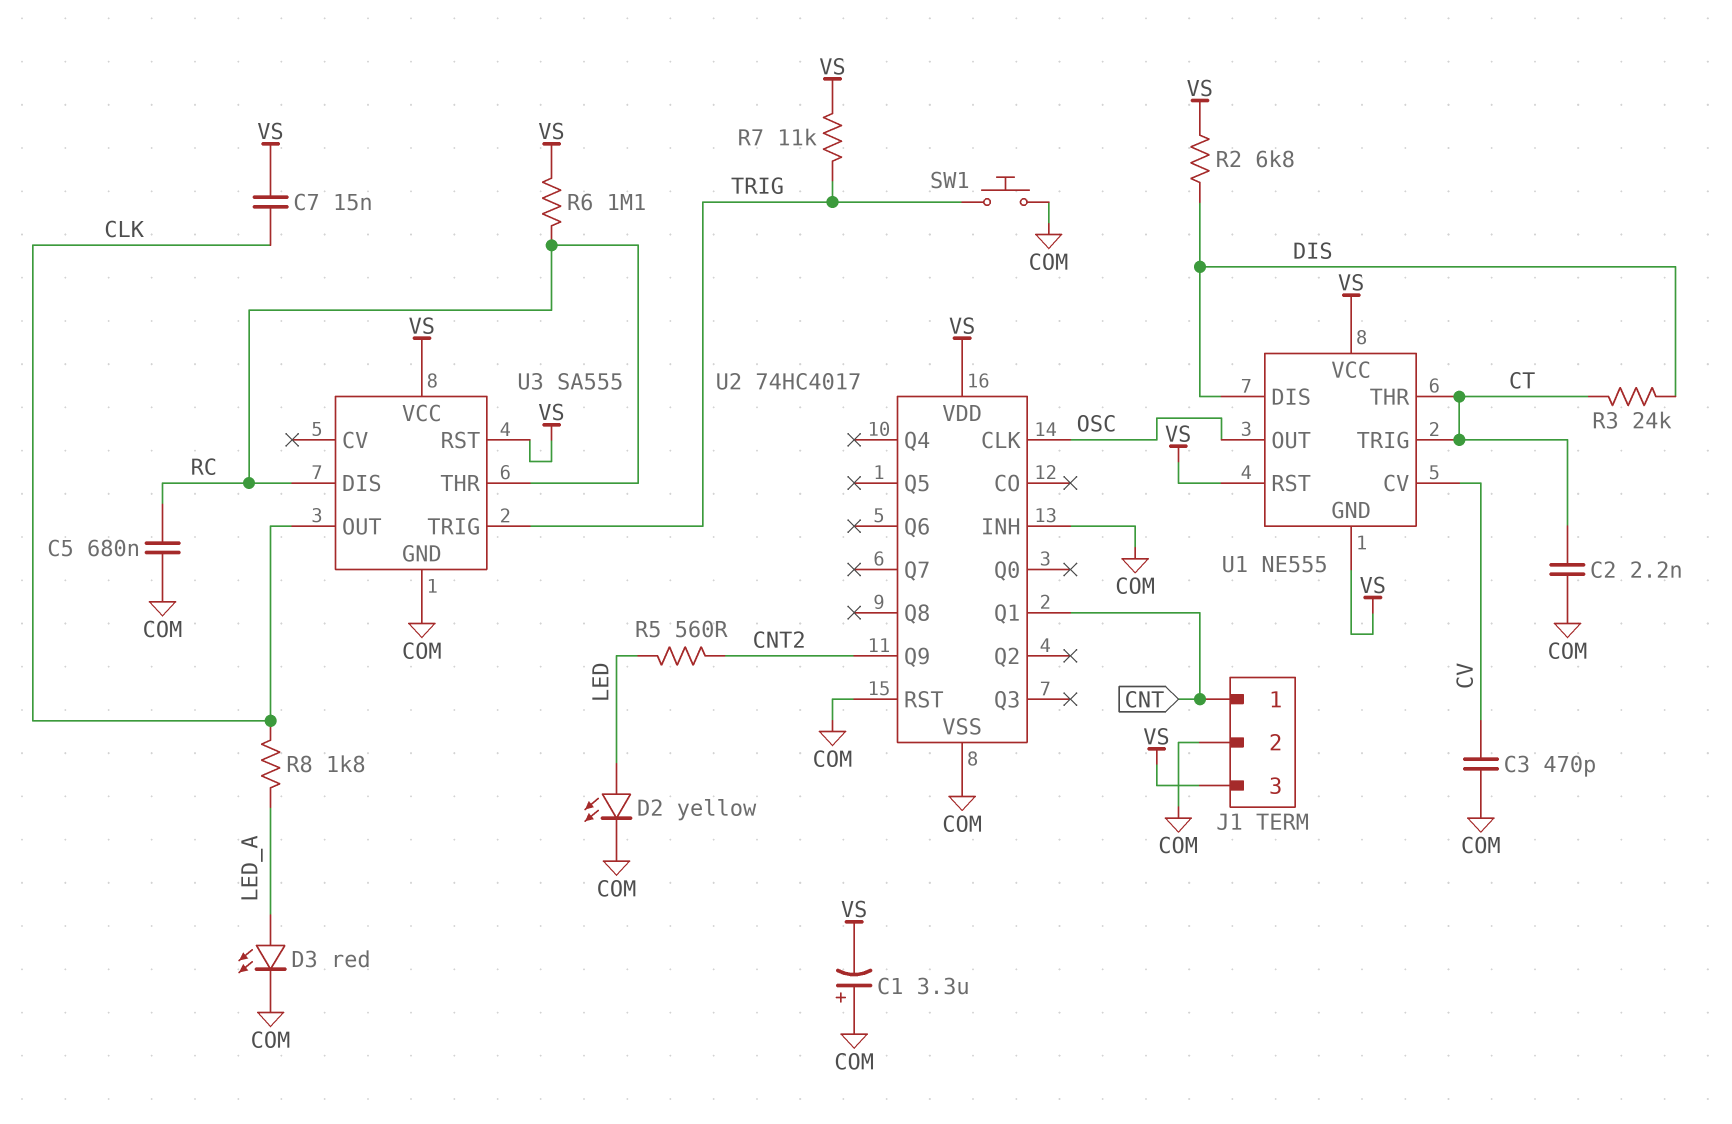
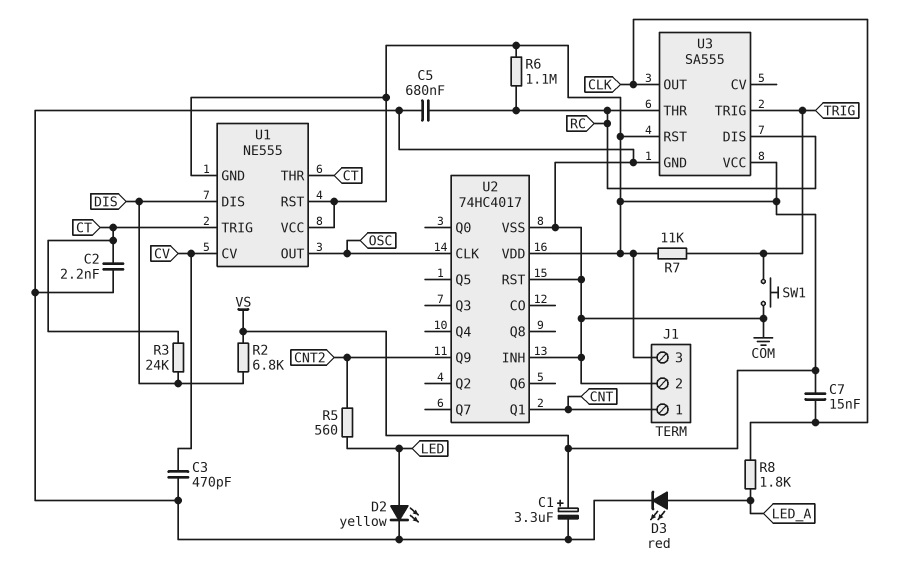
C1: 3.3uF (plus COM, minus VS) -> 3.3uF (plus VS, minus COM)

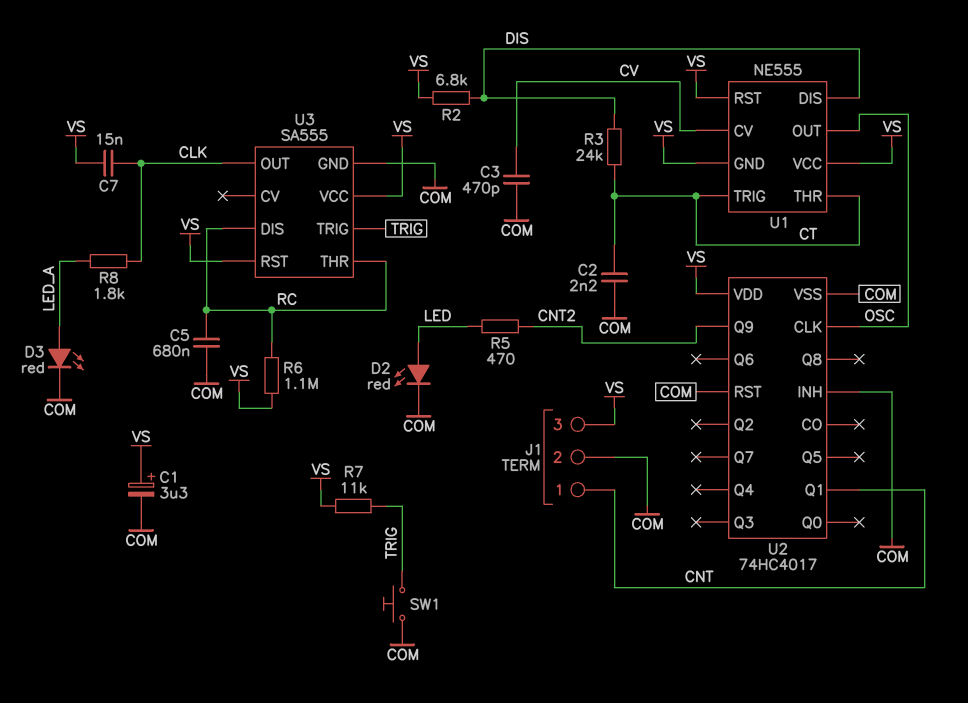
D2: LED yellow (A LED, K COM) -> LED red (A LED, K COM)
R5: 560 (CNT2, LED) -> 470 (CNT2, LED)

